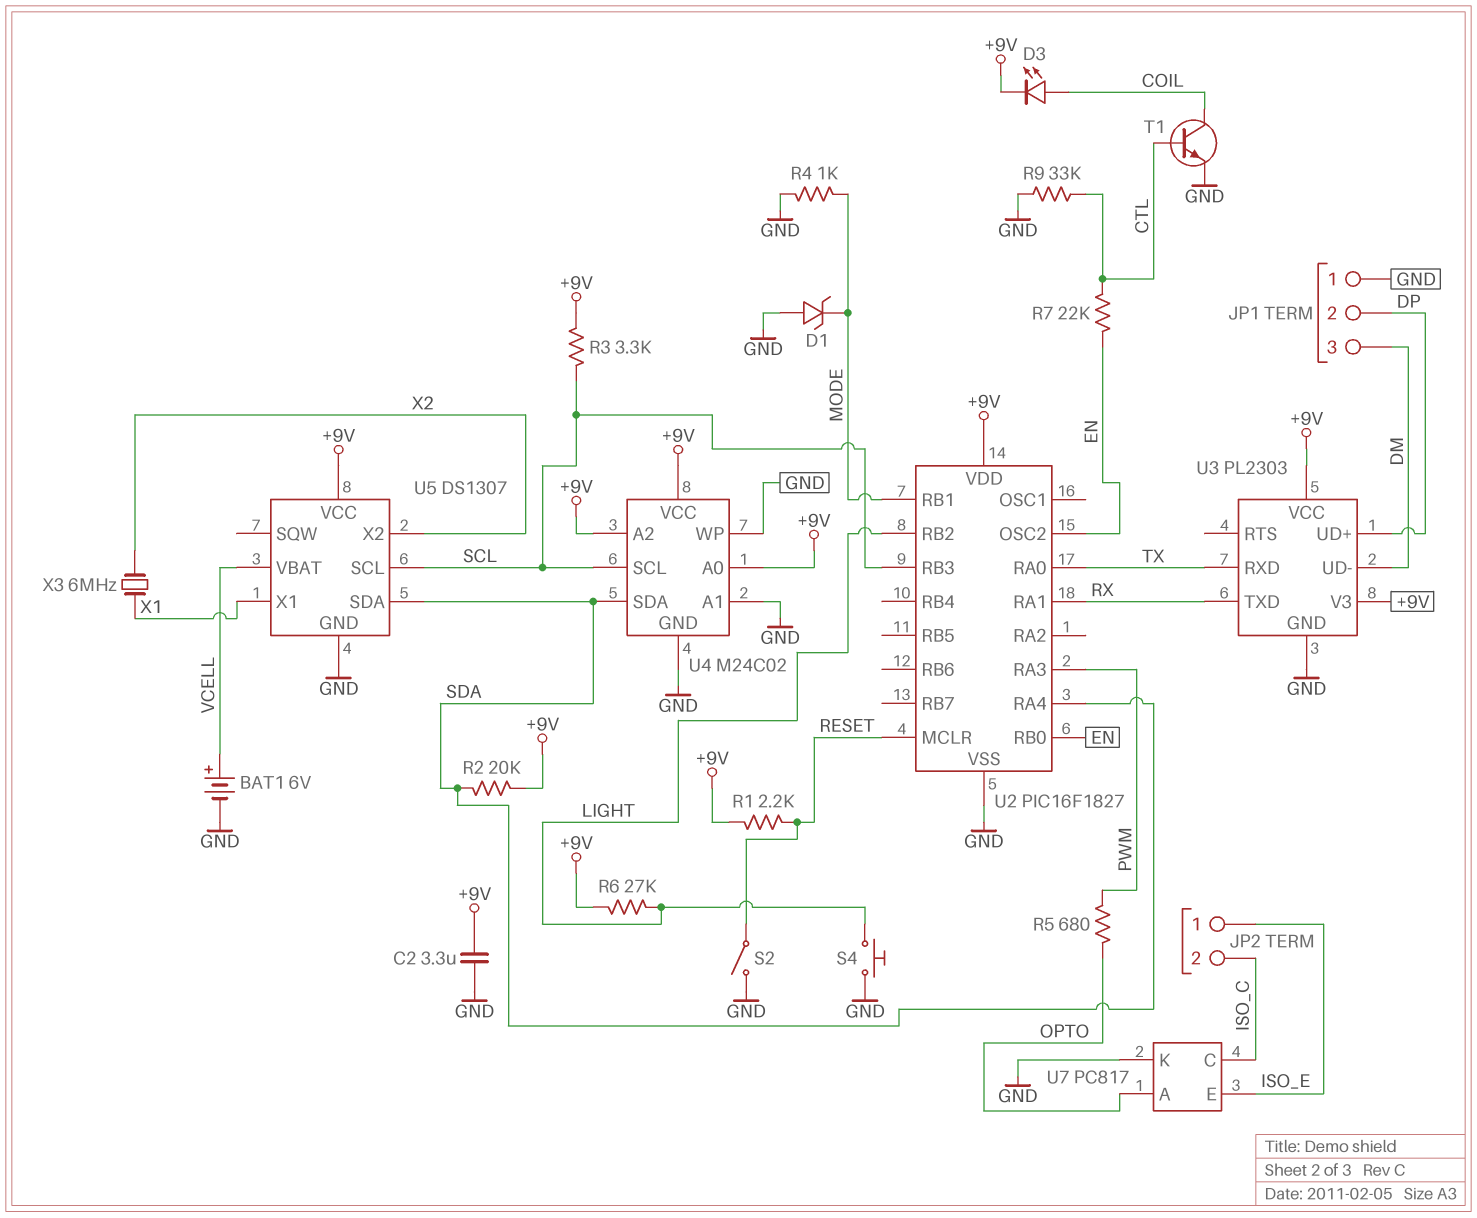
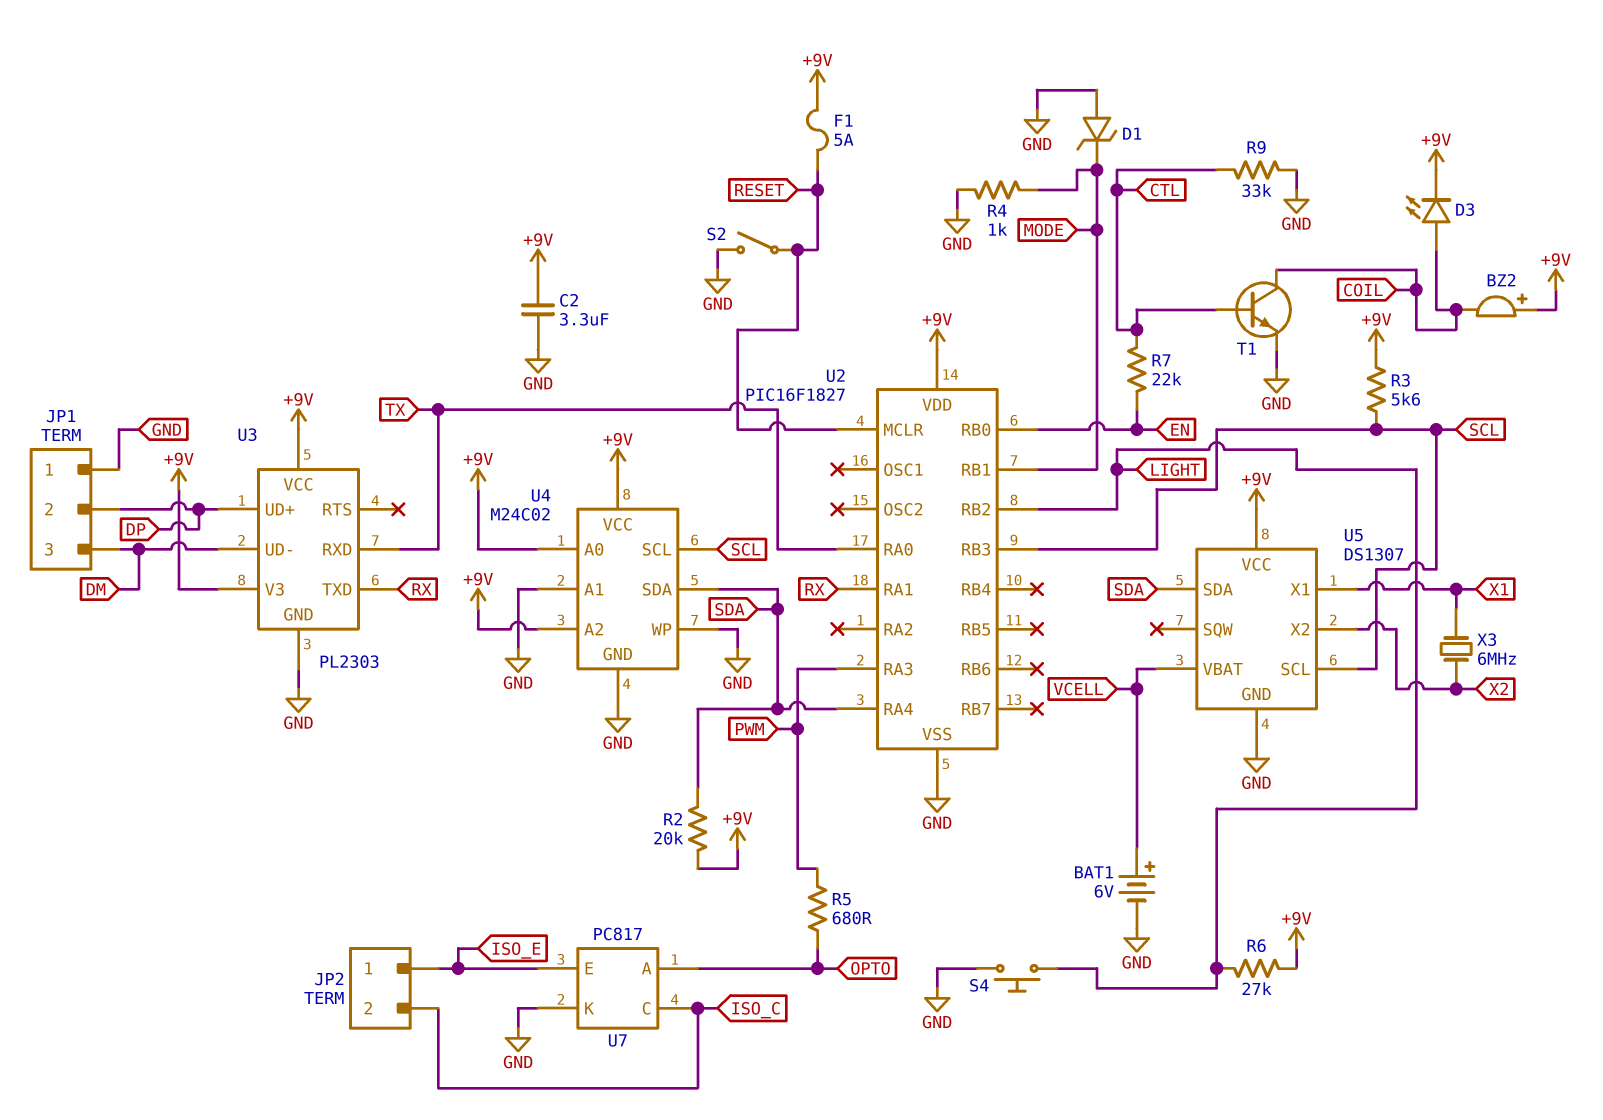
BZ2: none -> buzzer (plus +9V, minus COIL)
F1: none -> 5A (+9V, RESET)
R1: 2.2k (+9V, RESET) -> none
R3: 3.3k (+9V, SCL) -> 5.6k (+9V, SCL)
U2 pin OSC2: EN -> none

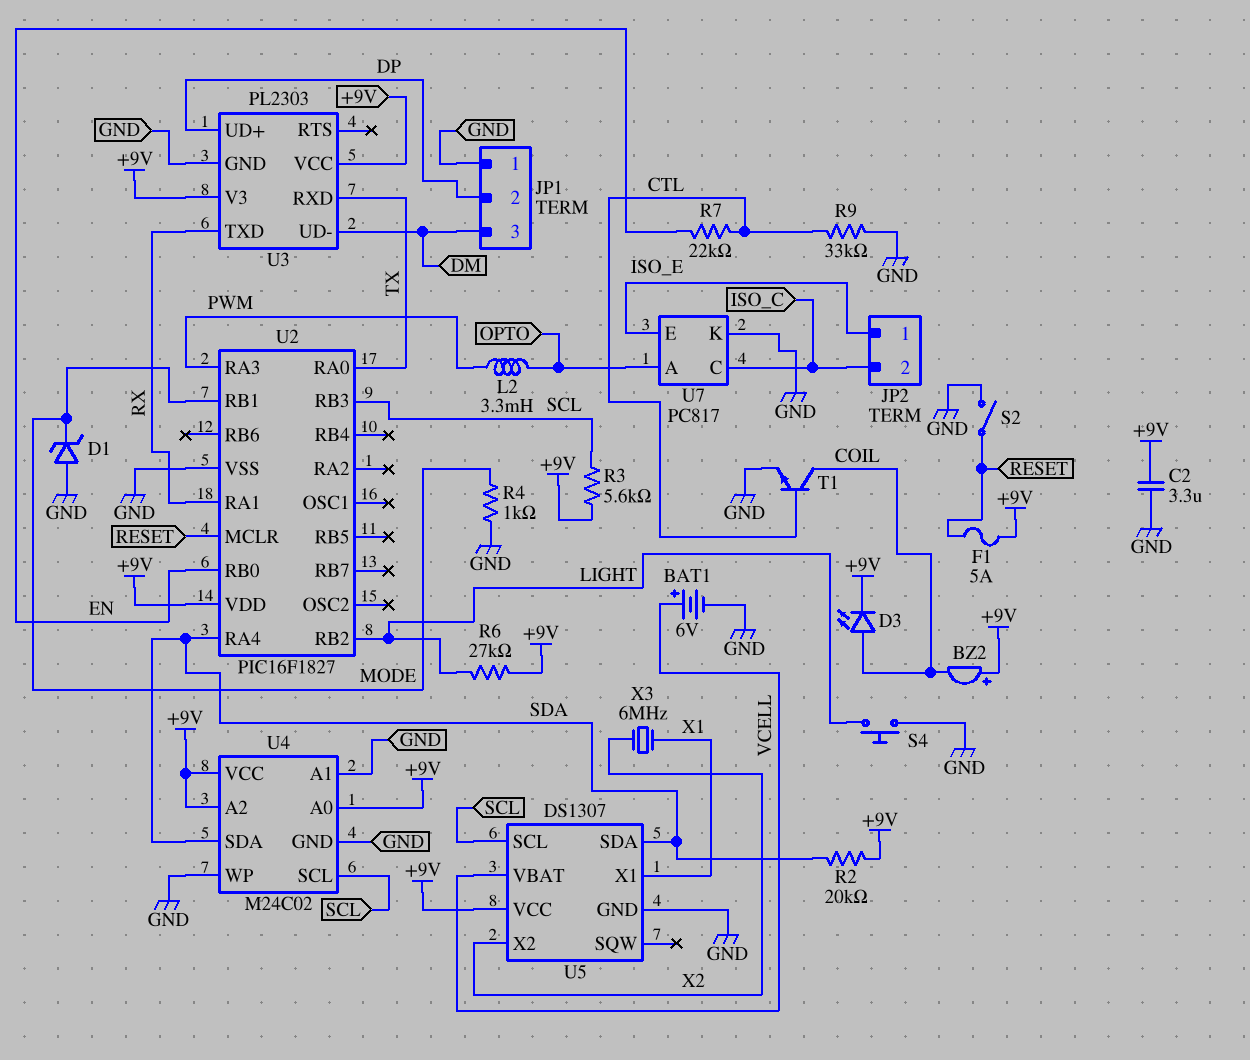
L2: none -> 3.3mH (OPTO, PWM)
R5: 680 (OPTO, PWM) -> none

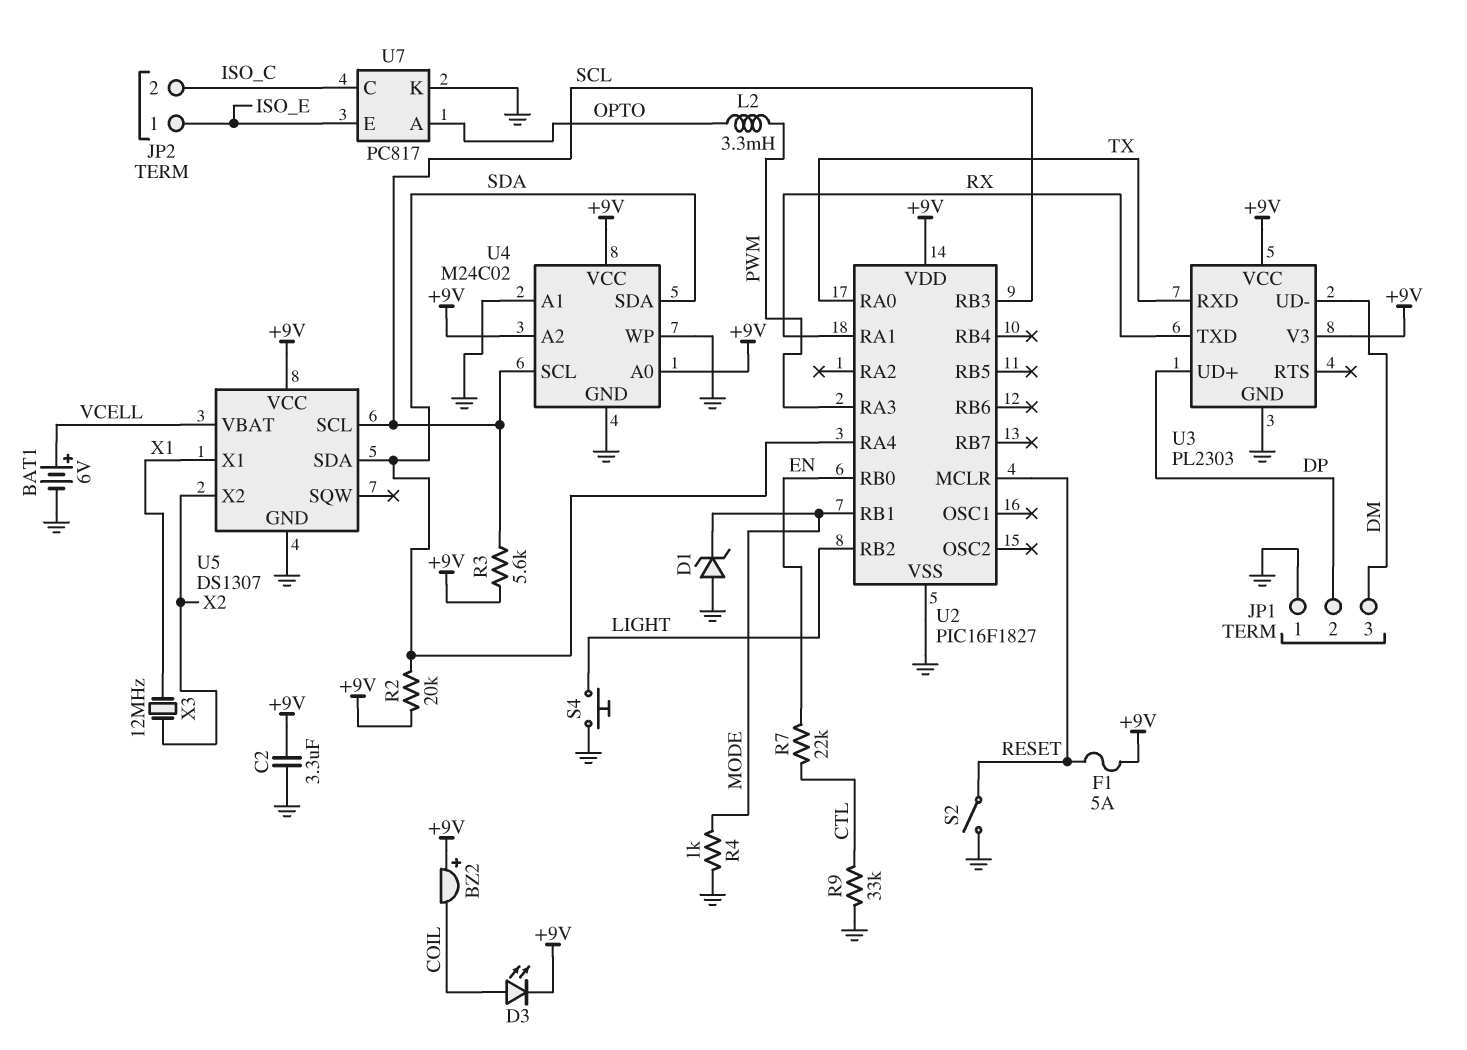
R6: 27k (+9V, LIGHT) -> none
T1: NPN (B CTL, C COIL, E GND) -> none
X3: 6MHz (X1, X2) -> 12MHz (X1, X2)

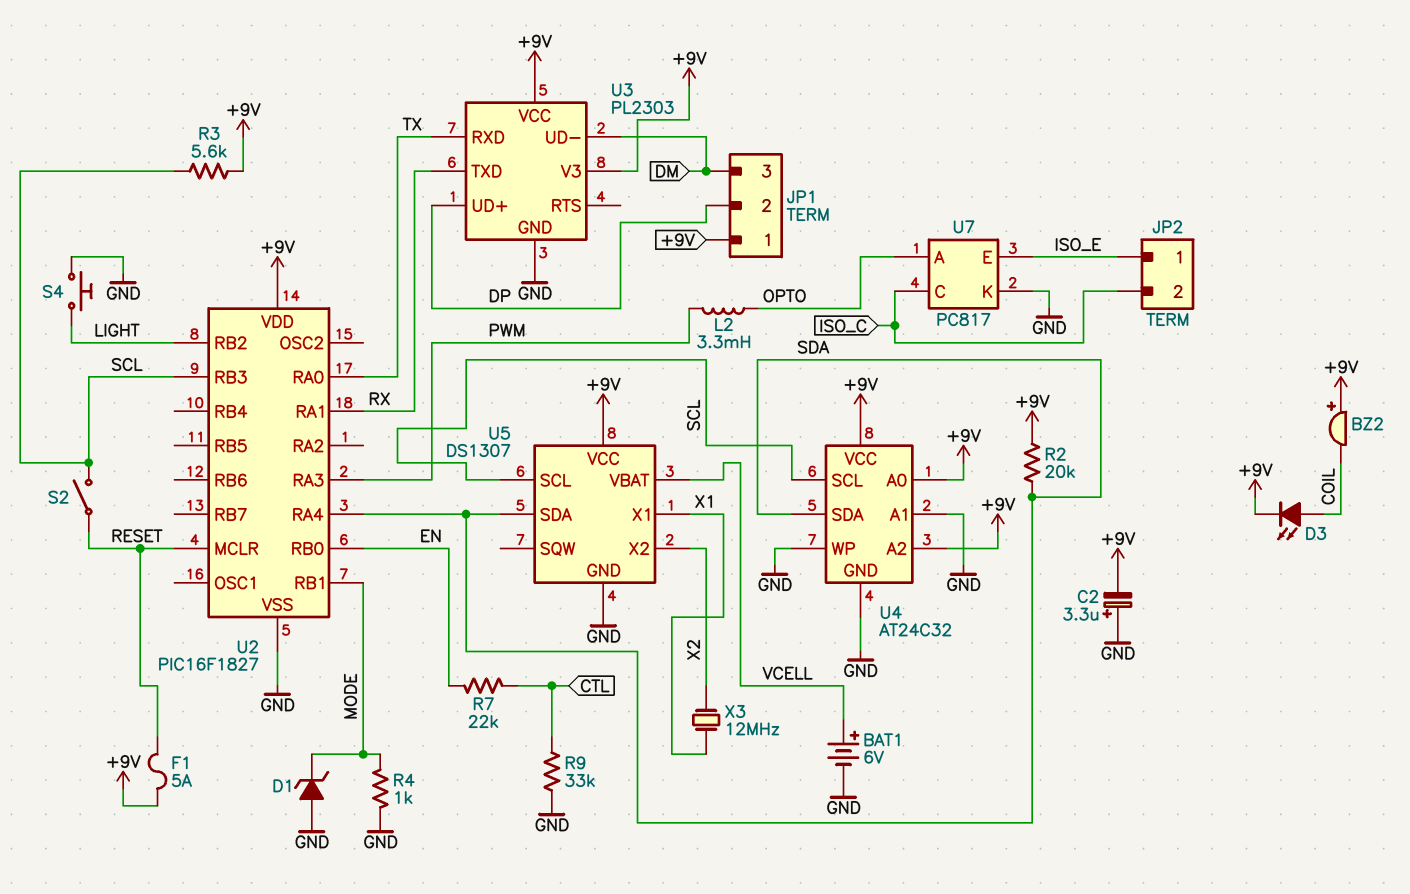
C2: 3.3uF (+9V, GND) -> 3.3uF (plus GND, minus +9V)
JP1 pin 1: GND -> +9V
S2: switch (GND, RESET) -> switch (RESET, SCL)
U4: M24C02 -> AT24C32

